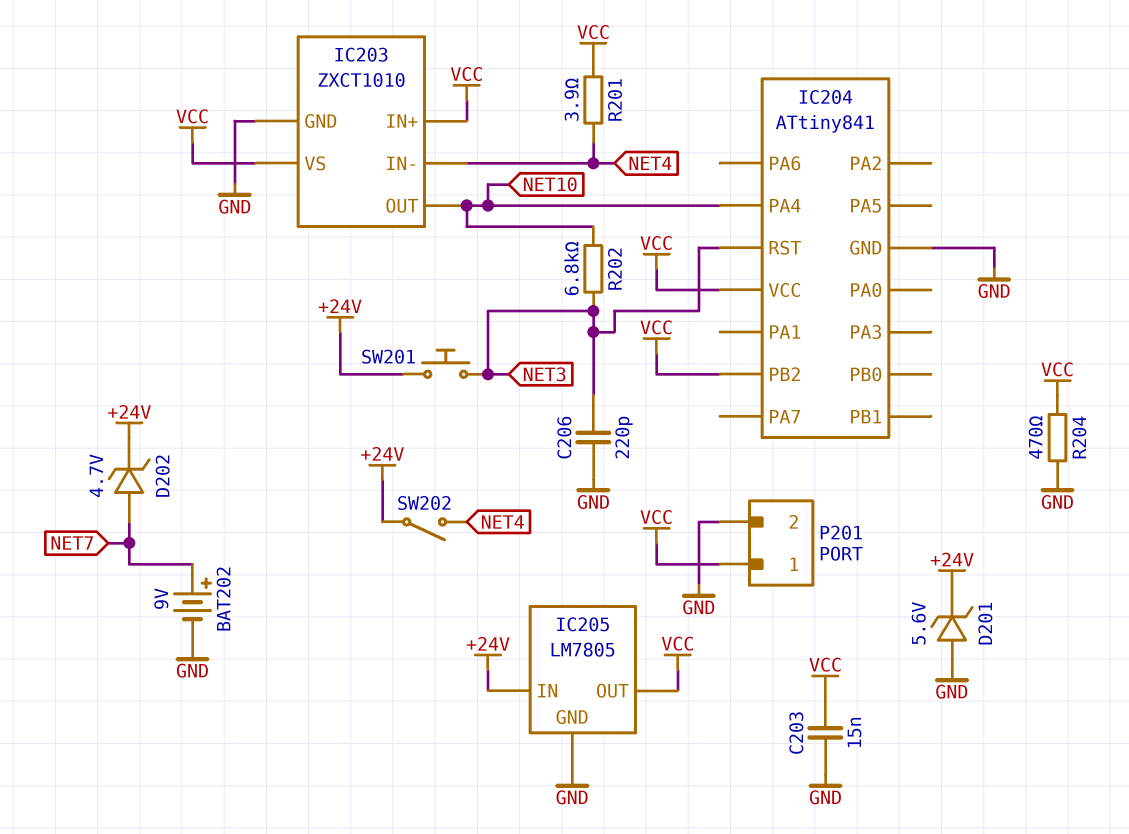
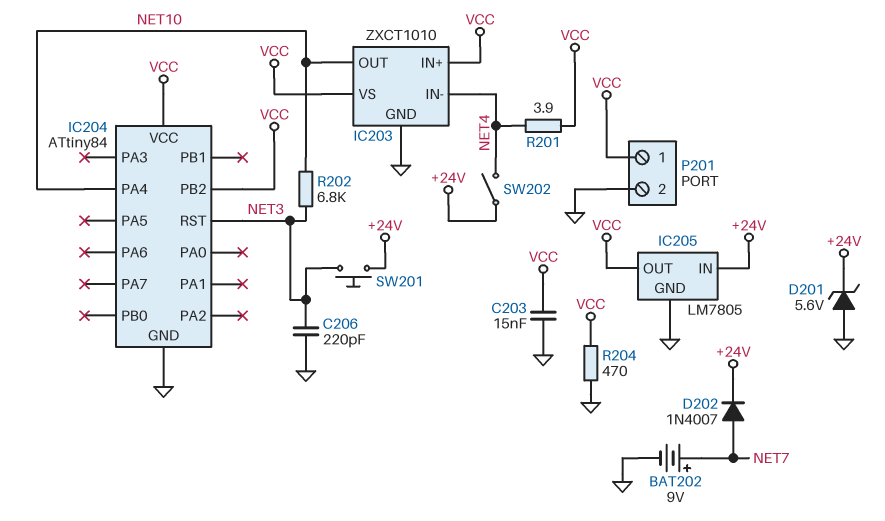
D202: zener 4.7V (A NET7, K +24V) -> diode 1N4007 (A NET7, K +24V)
IC204: ATtiny841 -> ATtiny84

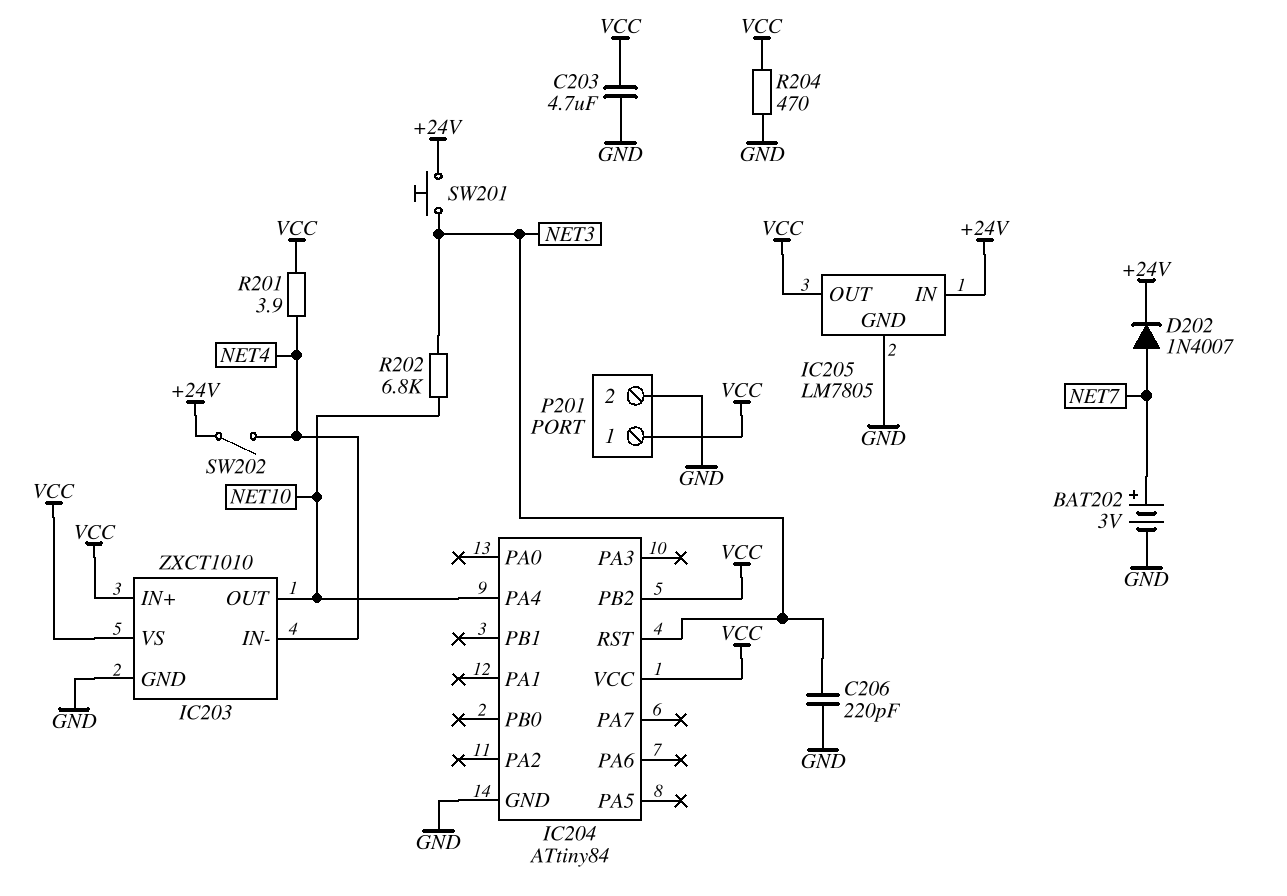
BAT202: 9V (plus NET7, minus GND) -> 3V (plus NET7, minus GND)
C203: 15nF (GND, VCC) -> 4.7uF (GND, VCC)
D201: zener 5.6V (A GND, K +24V) -> none

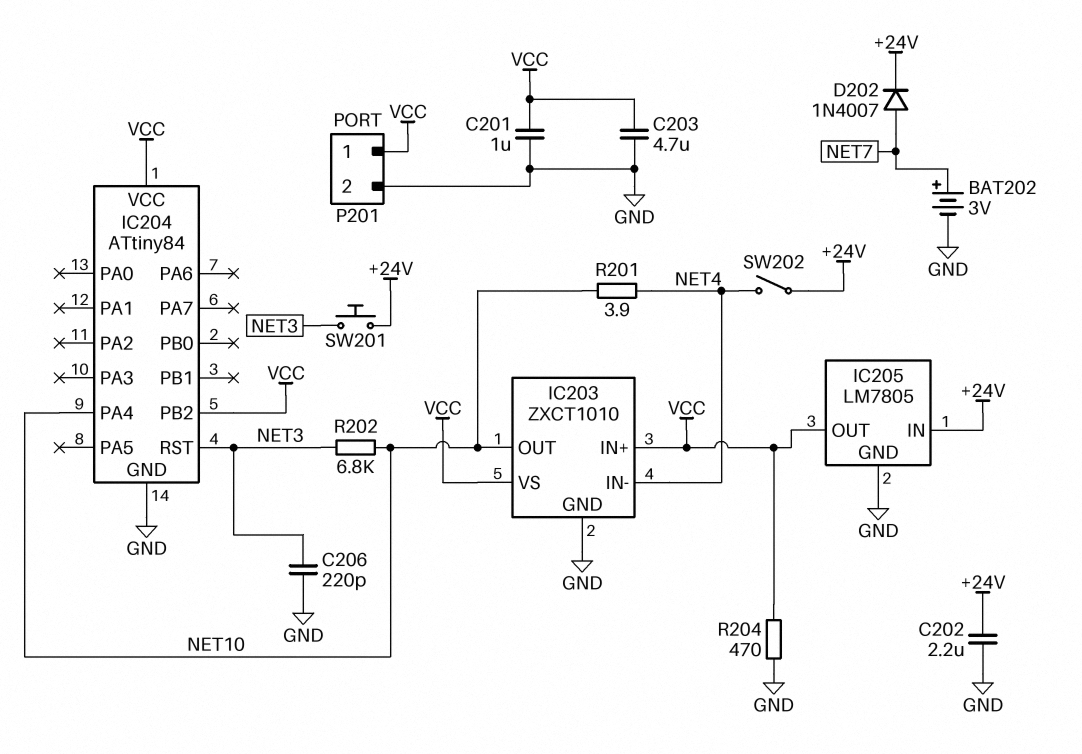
C201: none -> 1uF (GND, VCC)
C202: none -> 2.2uF (+24V, GND)
R201: 3.9 (NET4, VCC) -> 3.9 (NET4, NET10)

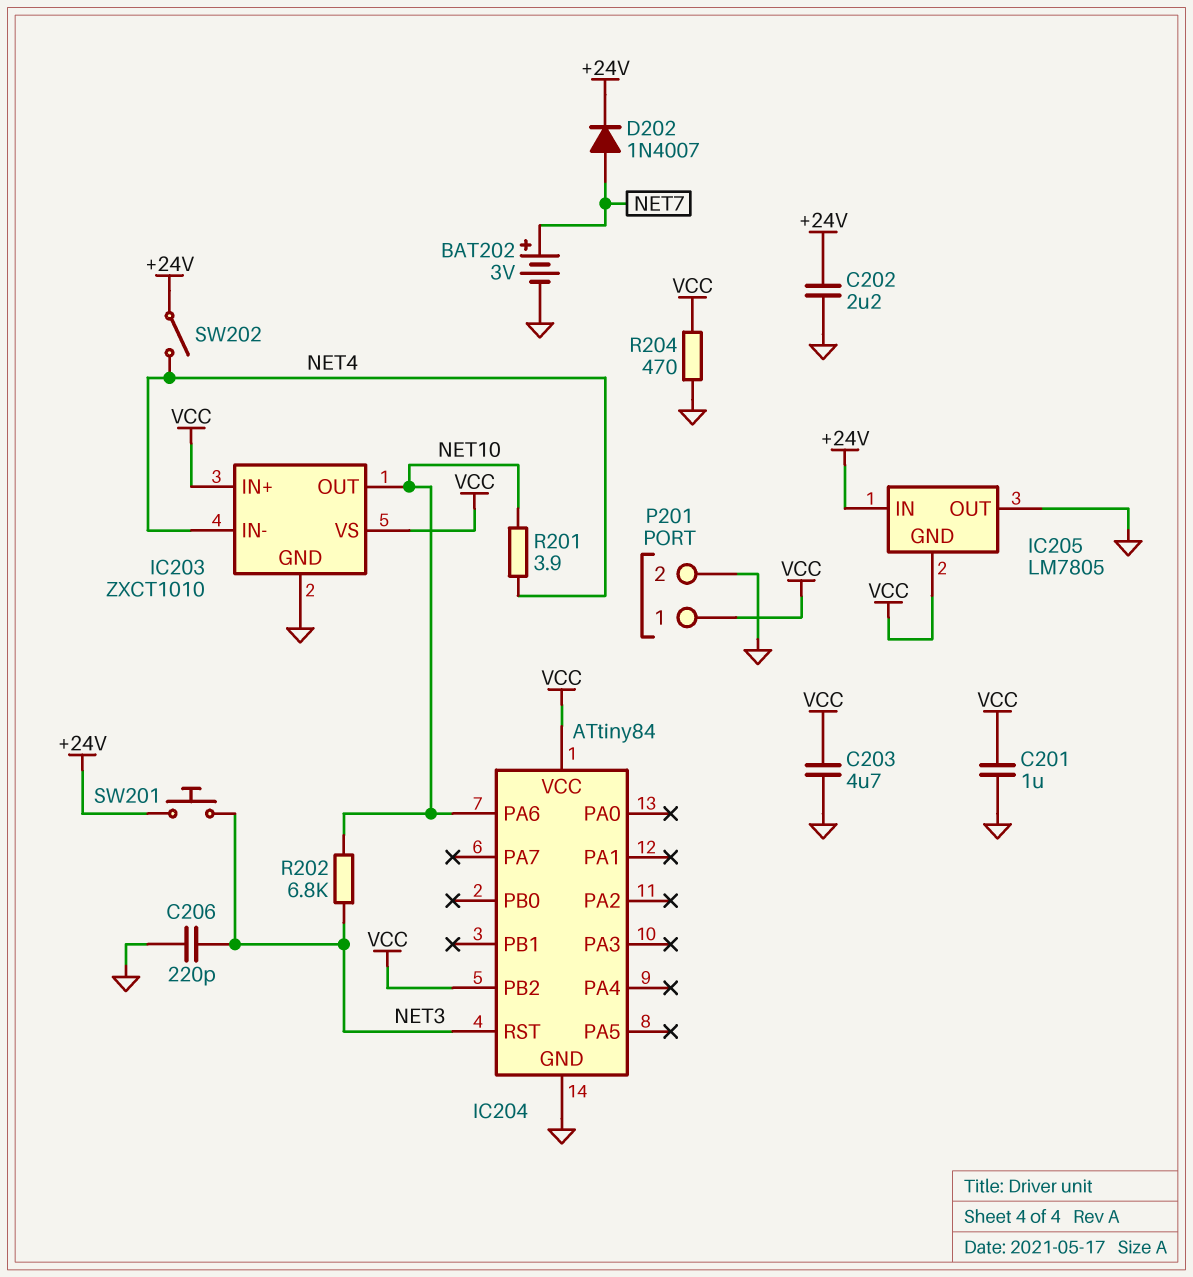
IC204 pin PA4: NET10 -> none
IC204 pin PA6: none -> NET10
IC205 pin GND: GND -> VCC
IC205 pin OUT: VCC -> GND

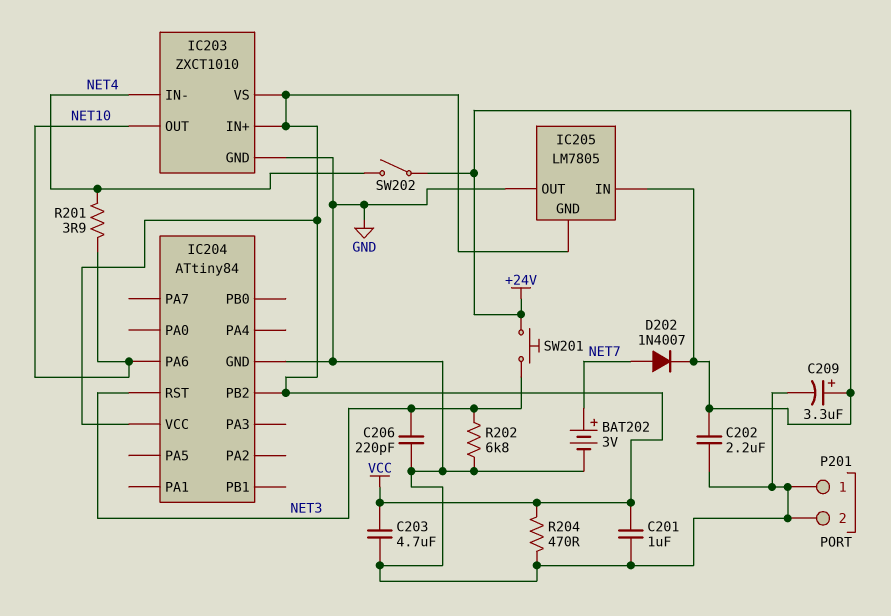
C209: none -> 3.3uF (plus +24V, minus GND)
P201 pin 1: VCC -> GND
R202: 6.8k (NET3, NET10) -> 6.8k (GND, NET3)

